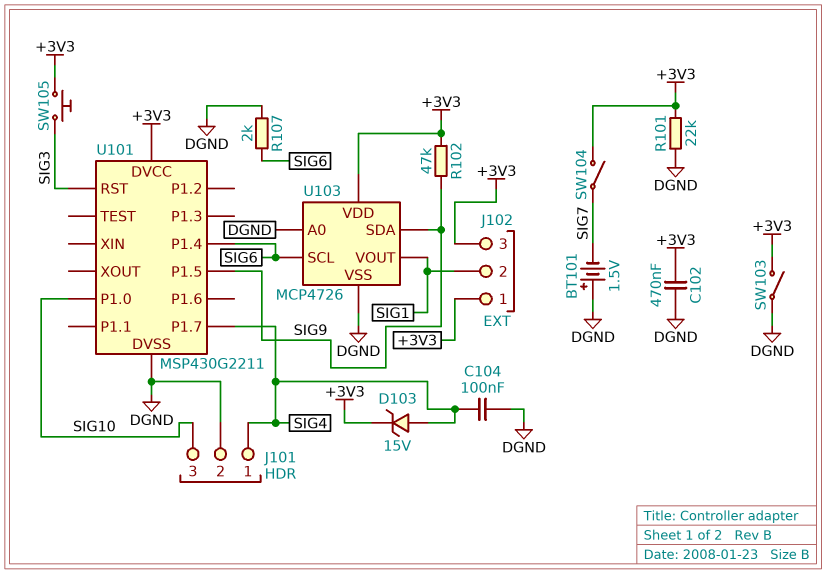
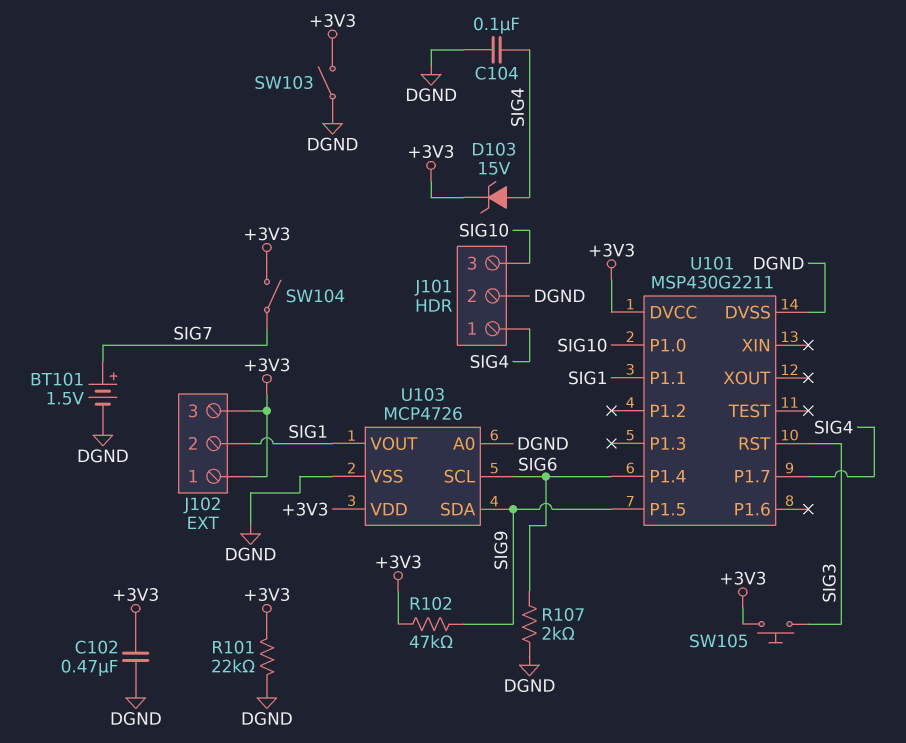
BT101: 1.5V (plus DGND, minus SIG7) -> 1.5V (plus SIG7, minus DGND)
U101 pin P1.1: none -> SIG1

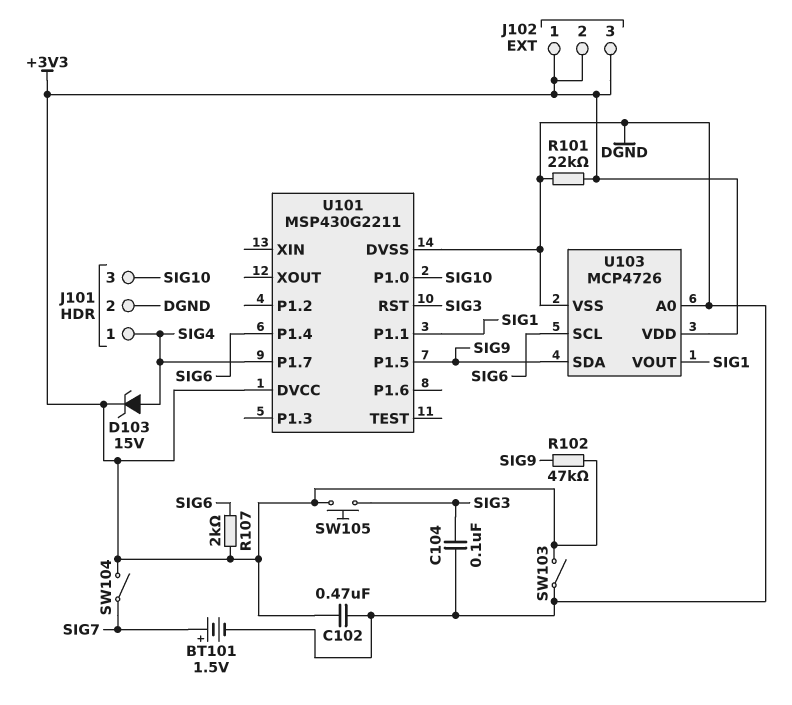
C104: 100nF (DGND, SIG4) -> 100nF (DGND, SIG3)
J102 pin 2: SIG1 -> +3V3
R107: 2k (DGND, SIG6) -> 2k (+3V3, SIG6)

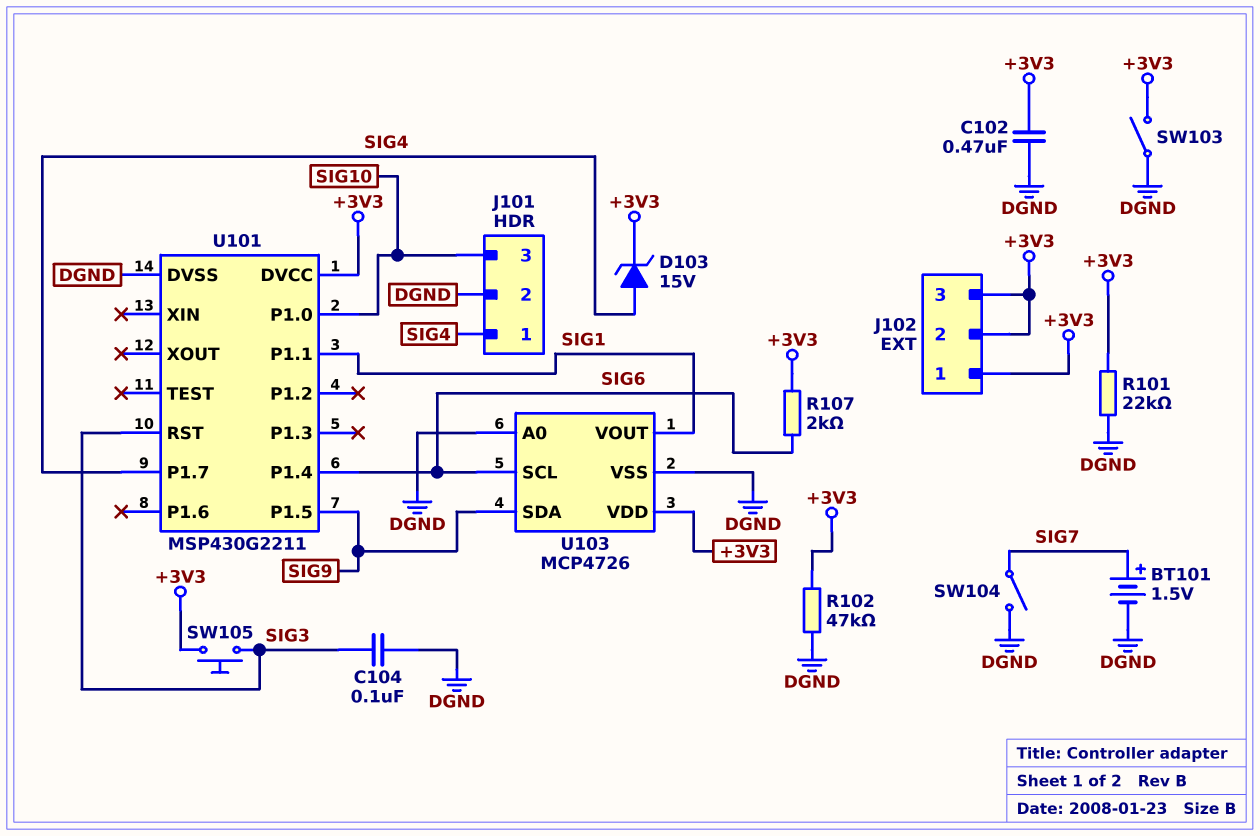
R102: 47k (+3V3, SIG9) -> 47k (+3V3, DGND)
SW104: switch (+3V3, SIG7) -> switch (DGND, SIG7)

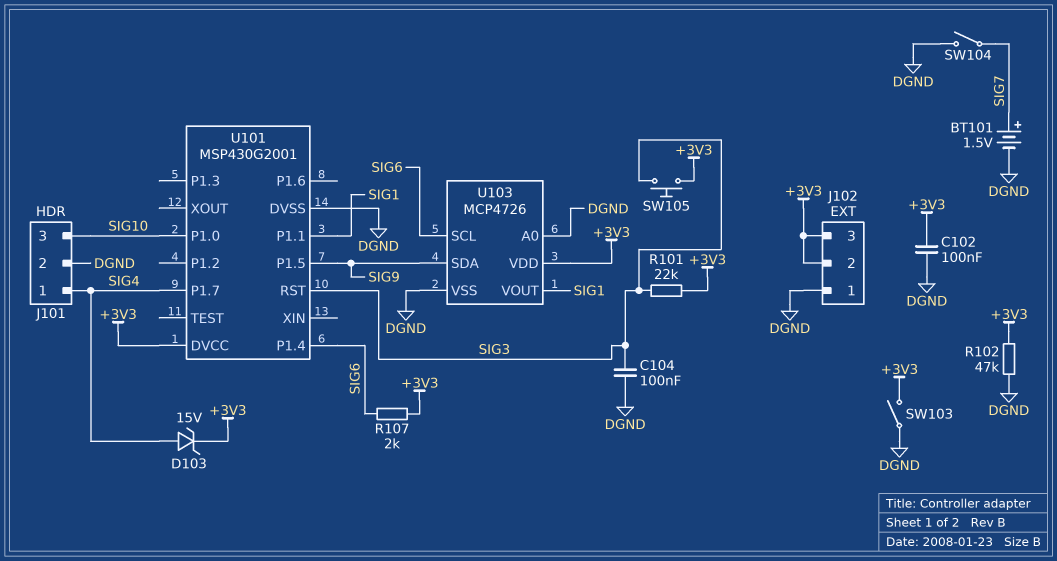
C102: 470nF (+3V3, DGND) -> 100nF (+3V3, DGND)
J102 pin 1: +3V3 -> DGND
R101: 22k (+3V3, DGND) -> 22k (+3V3, SIG3)
U101: MSP430G2211 -> MSP430G2001

